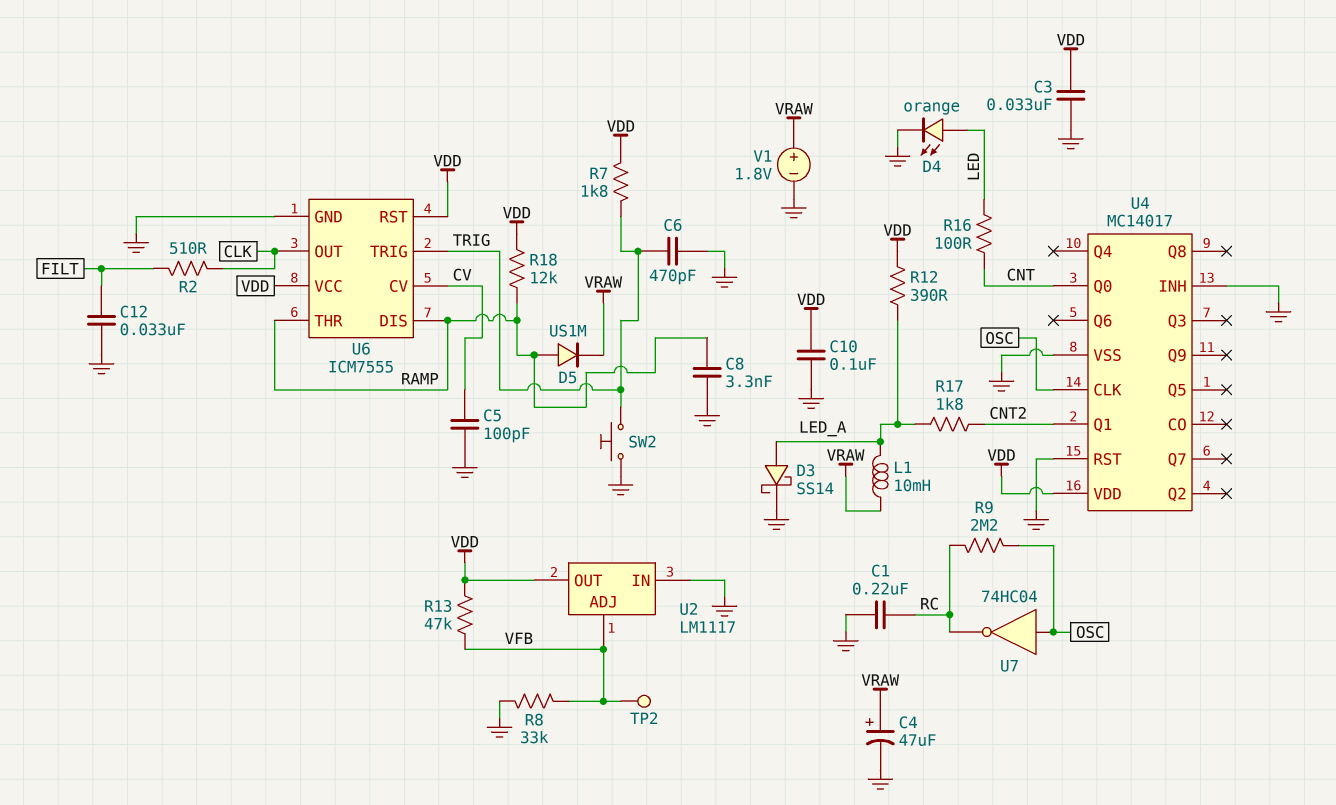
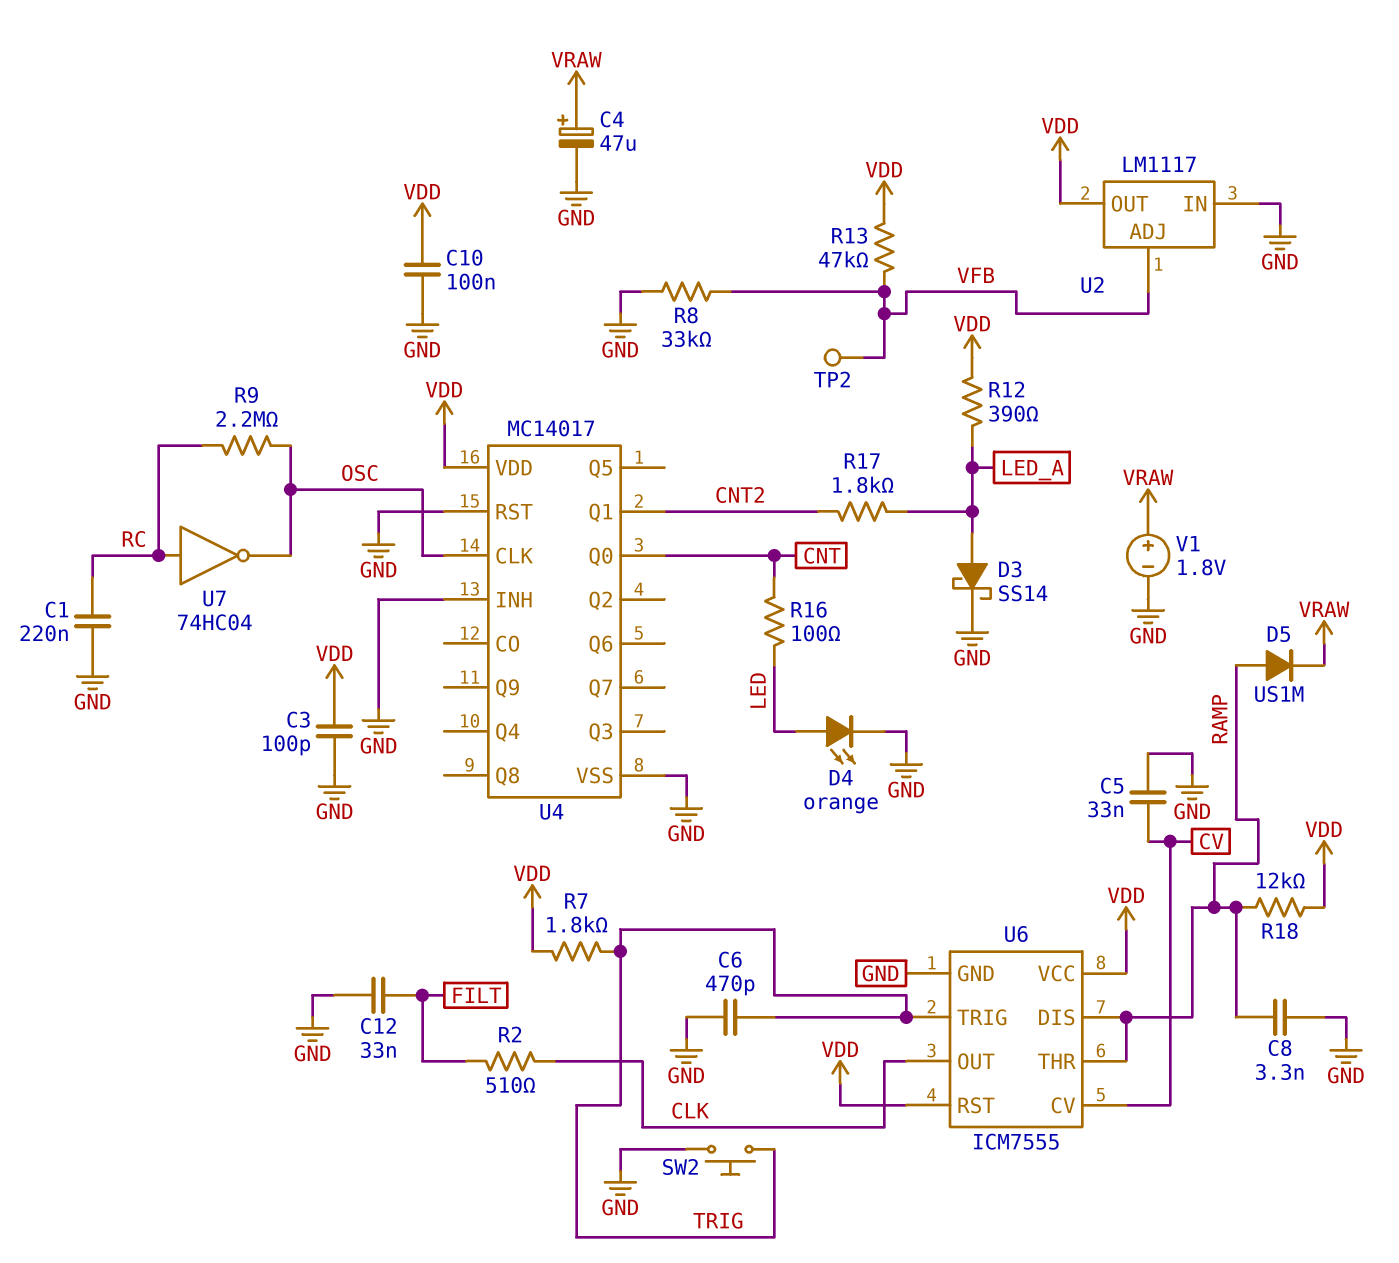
C3: 33nF (GND, VDD) -> 100pF (GND, VDD)
C5: 100pF (CV, GND) -> 33nF (CV, GND)
L1: 10mH (LED_A, VRAW) -> none
U7: NOT 74HC04 (in OSC, out RC) -> NOT 74HC04 (in RC, out OSC)

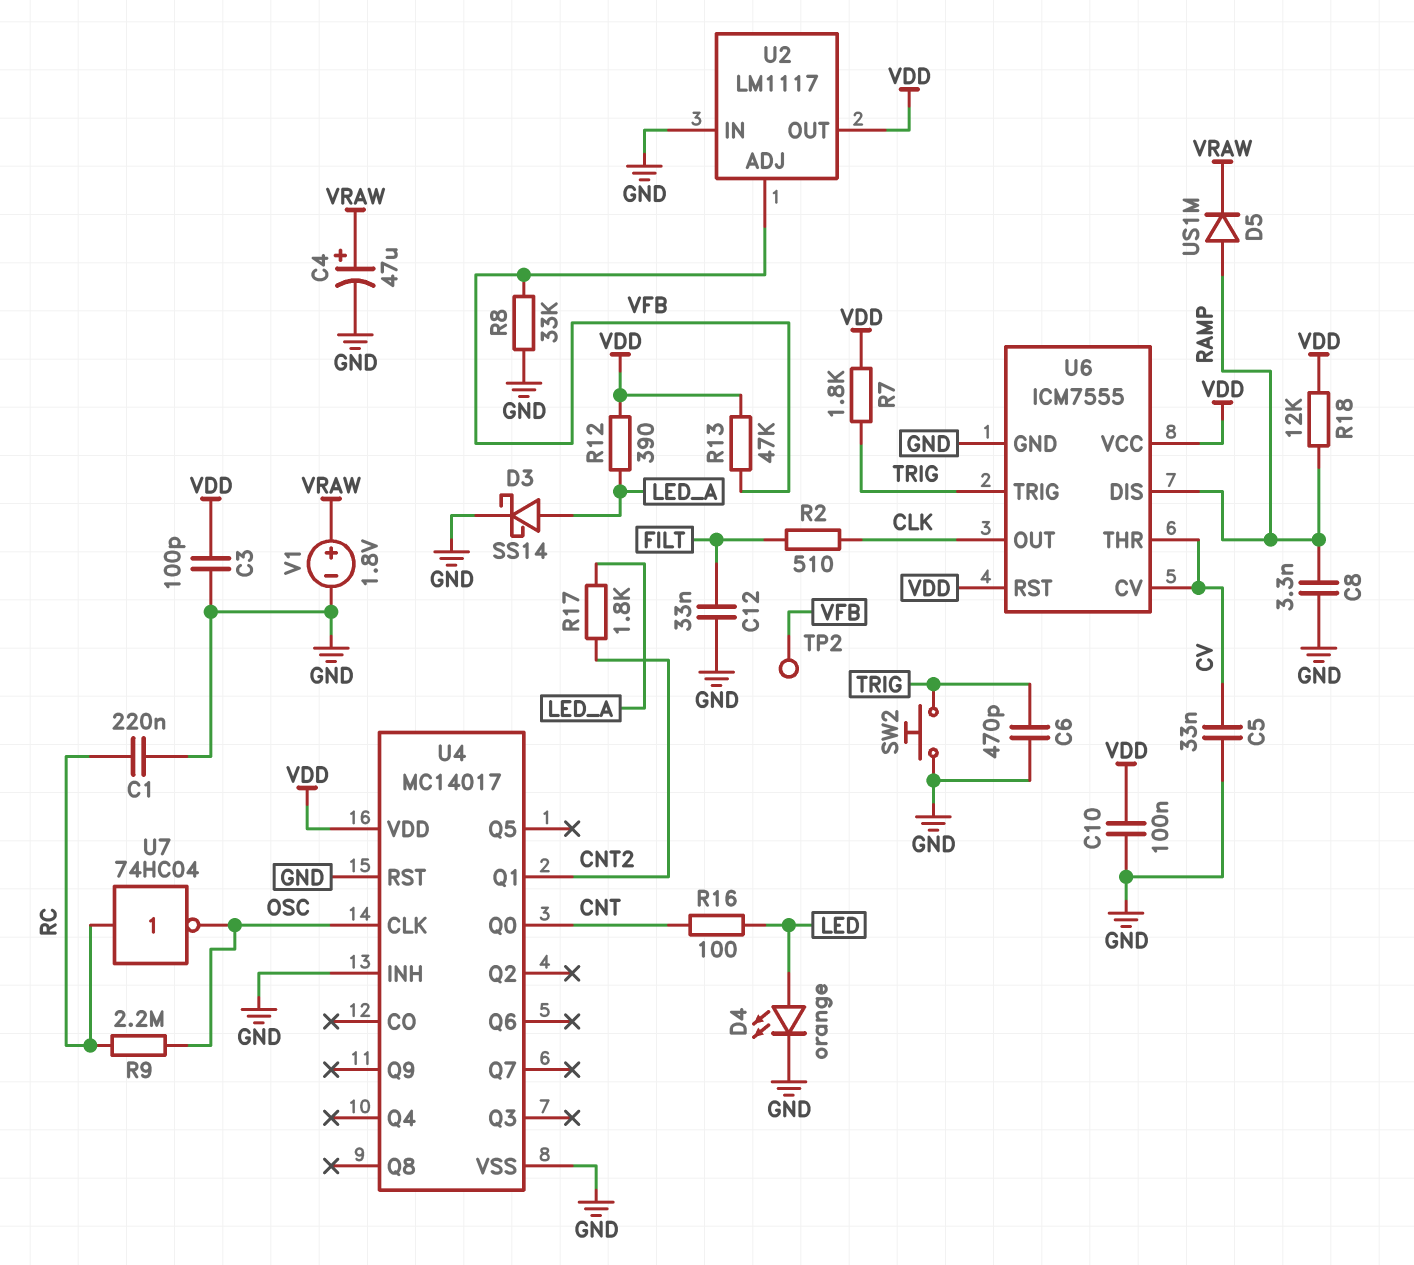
U6 pin THR: RAMP -> CV

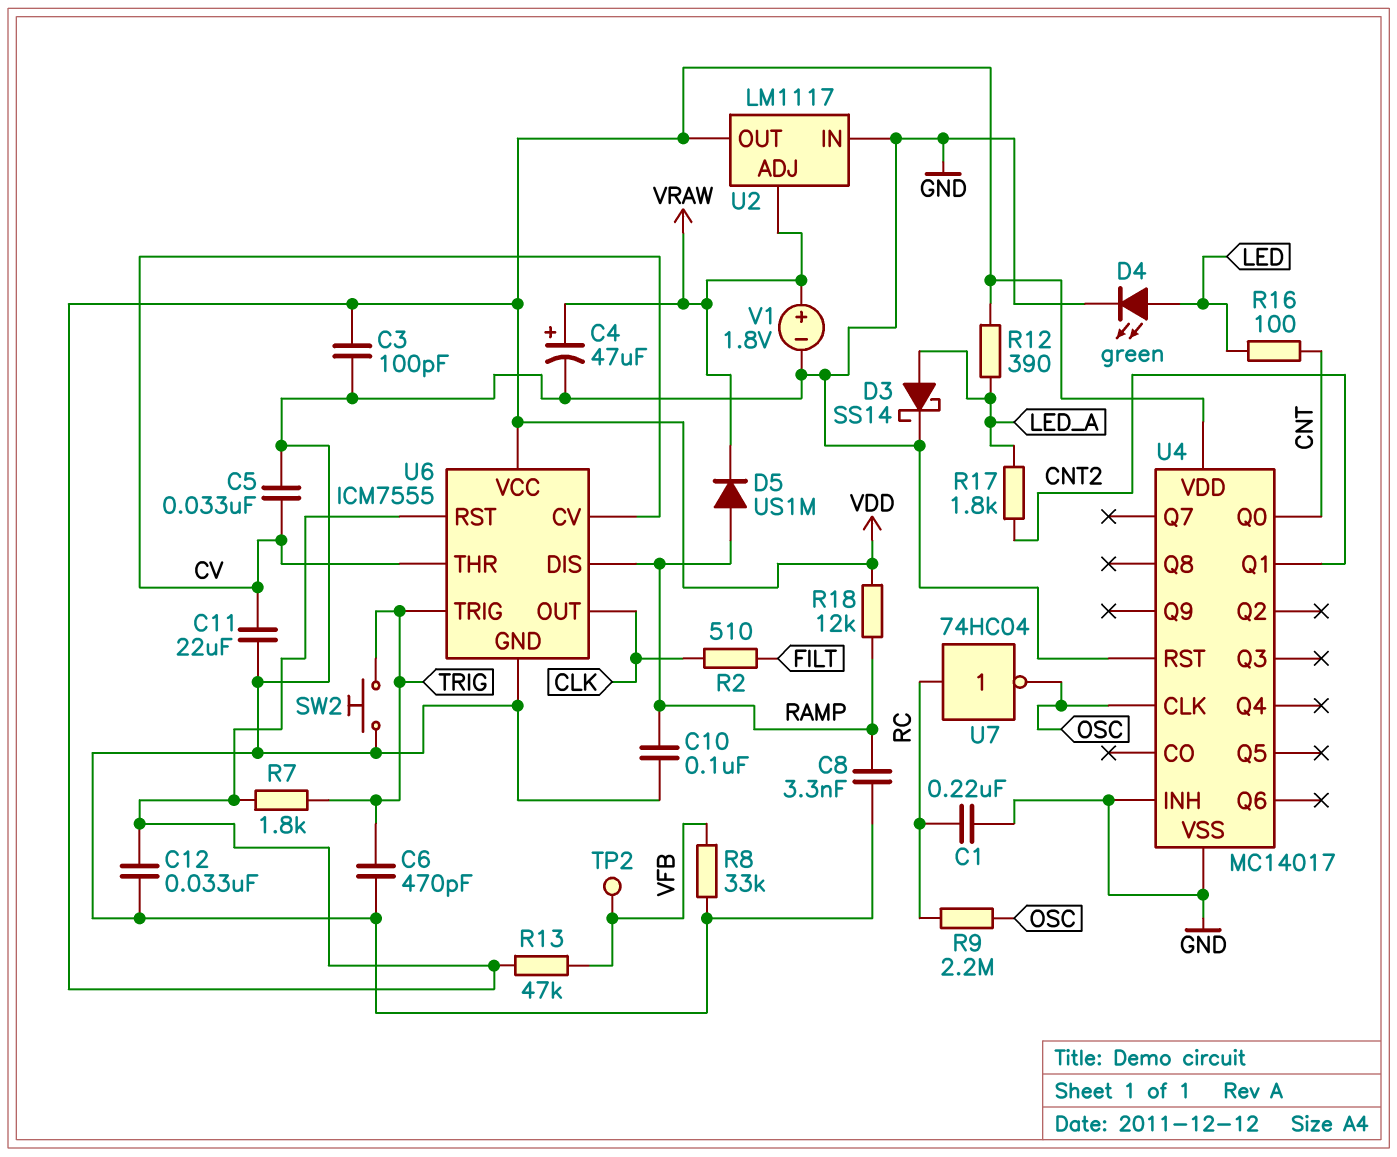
C10: 100nF (GND, VDD) -> 100nF (GND, RAMP)
C11: none -> 22uF (CV, GND)
C12: 33nF (FILT, GND) -> 33nF (GND, VDD)
D4: LED orange (A LED, K GND) -> LED green (A LED, K GND)
U2 pin ADJ: VFB -> VRAW

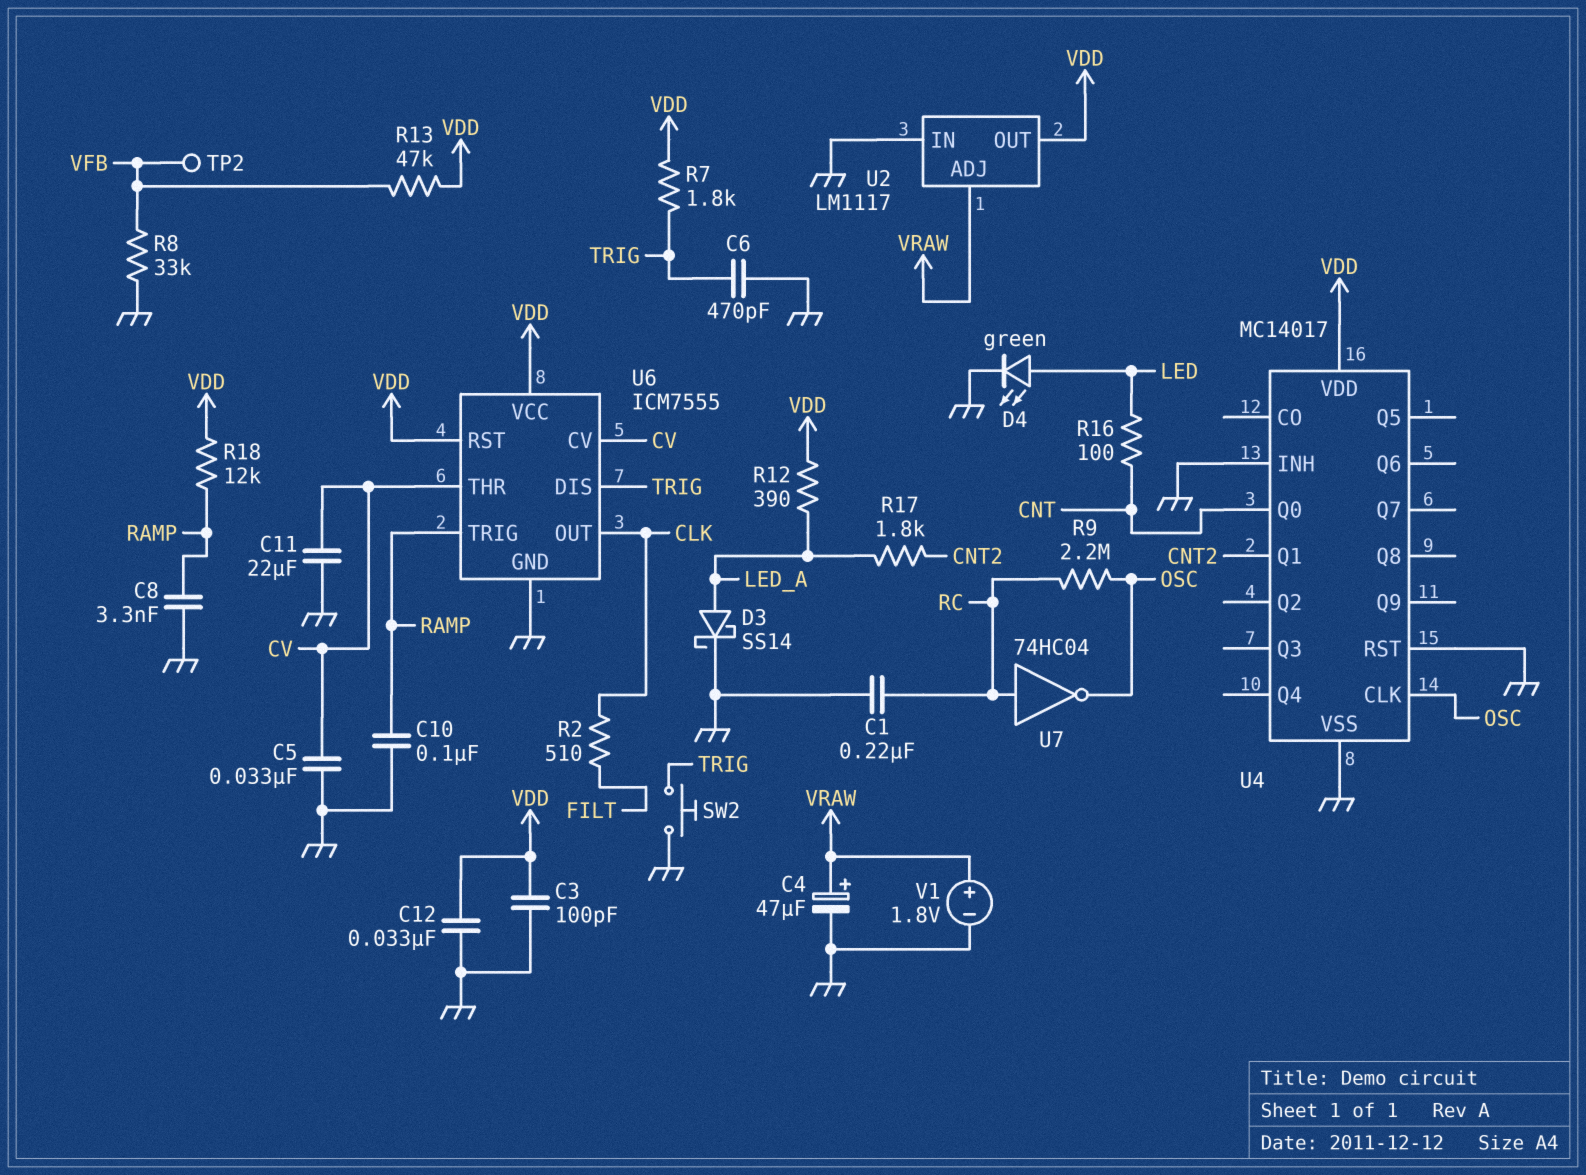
D5: diode US1M (A RAMP, K VRAW) -> none
U6 pin DIS: RAMP -> TRIG
U6 pin TRIG: TRIG -> RAMP

